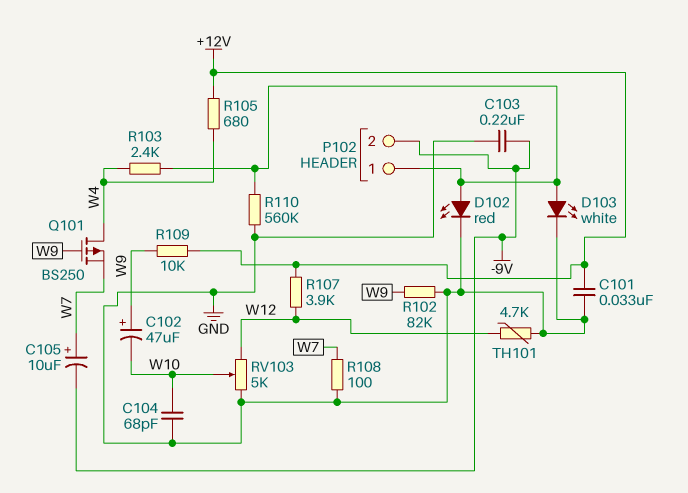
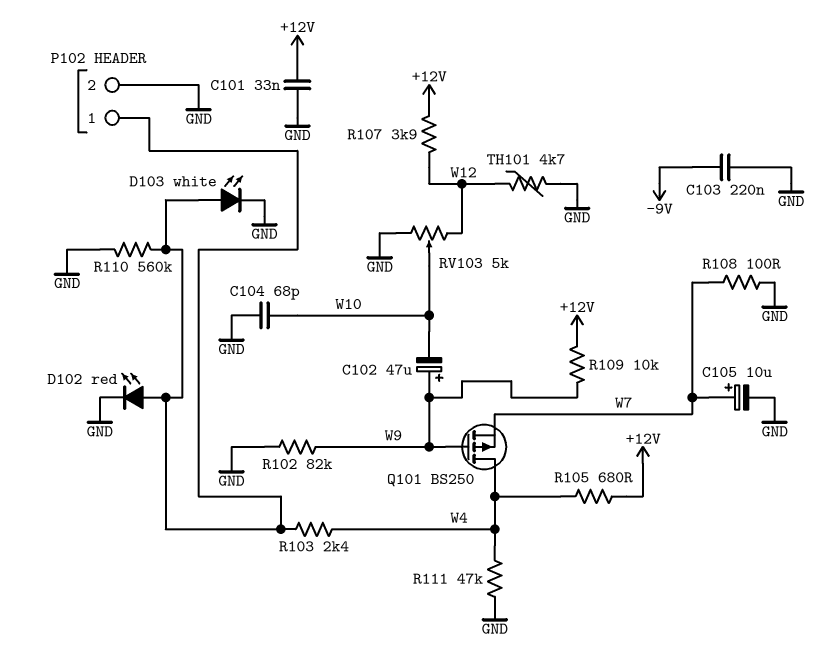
C105: 10uF (plus W7, minus -9V) -> 10uF (plus W7, minus GND)
P102 pin 2: -9V -> GND
R111: none -> 47k (GND, W4)

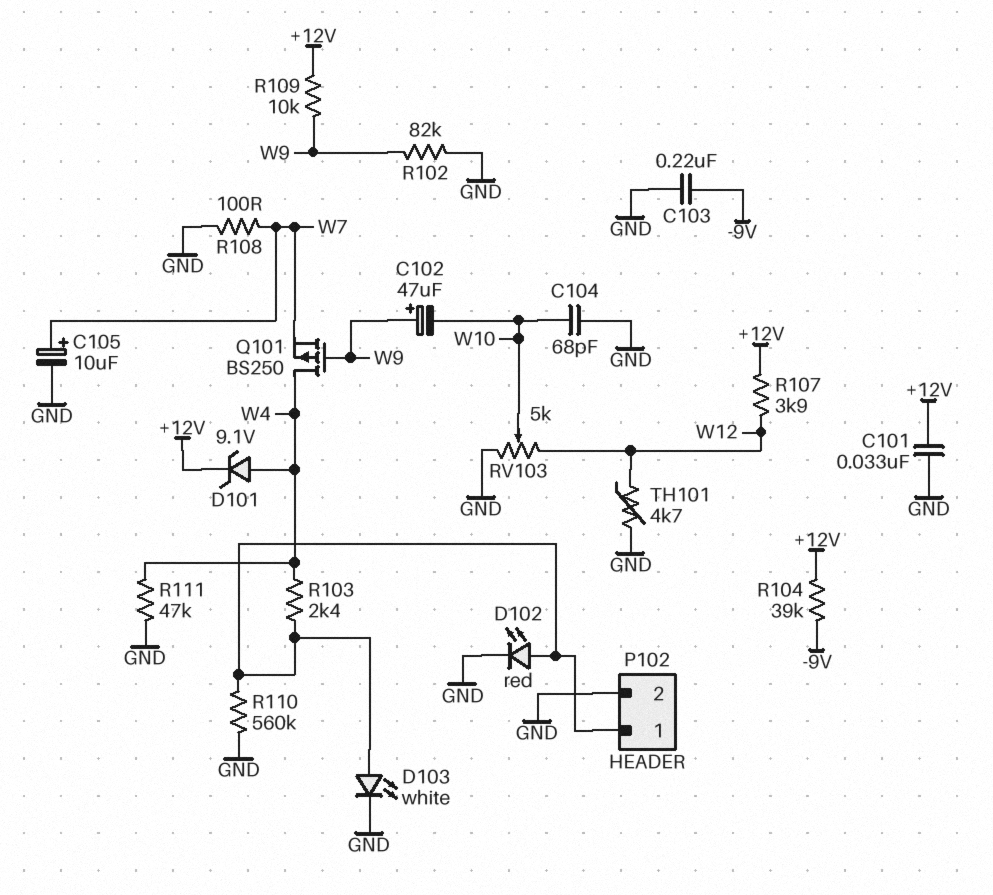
D101: none -> zener 9.1V (A W4, K +12V)
R104: none -> 39k (+12V, -9V)
R105: 680 (+12V, W4) -> none

